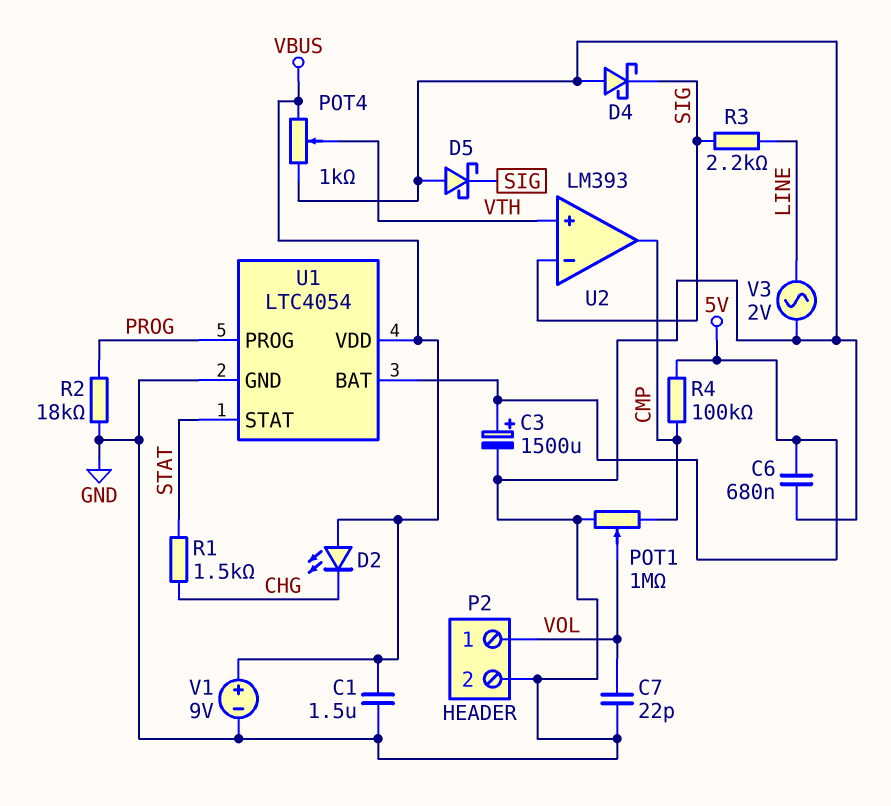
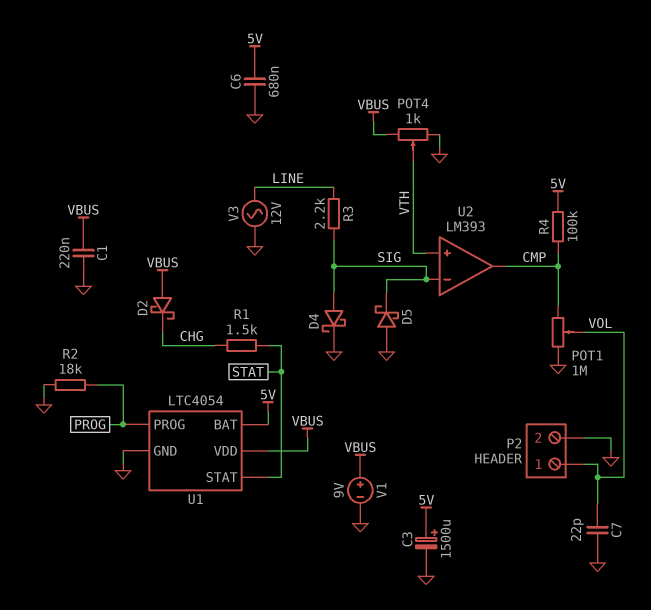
C1: 1.5uF (GND, VBUS) -> 220nF (GND, VBUS)
D2: LED (A VBUS, K CHG) -> schottky (A VBUS, K CHG)
D4: schottky (A GND, K SIG) -> schottky (A SIG, K GND)
V3: AC 2V (GND, LINE) -> AC 12V (GND, LINE)

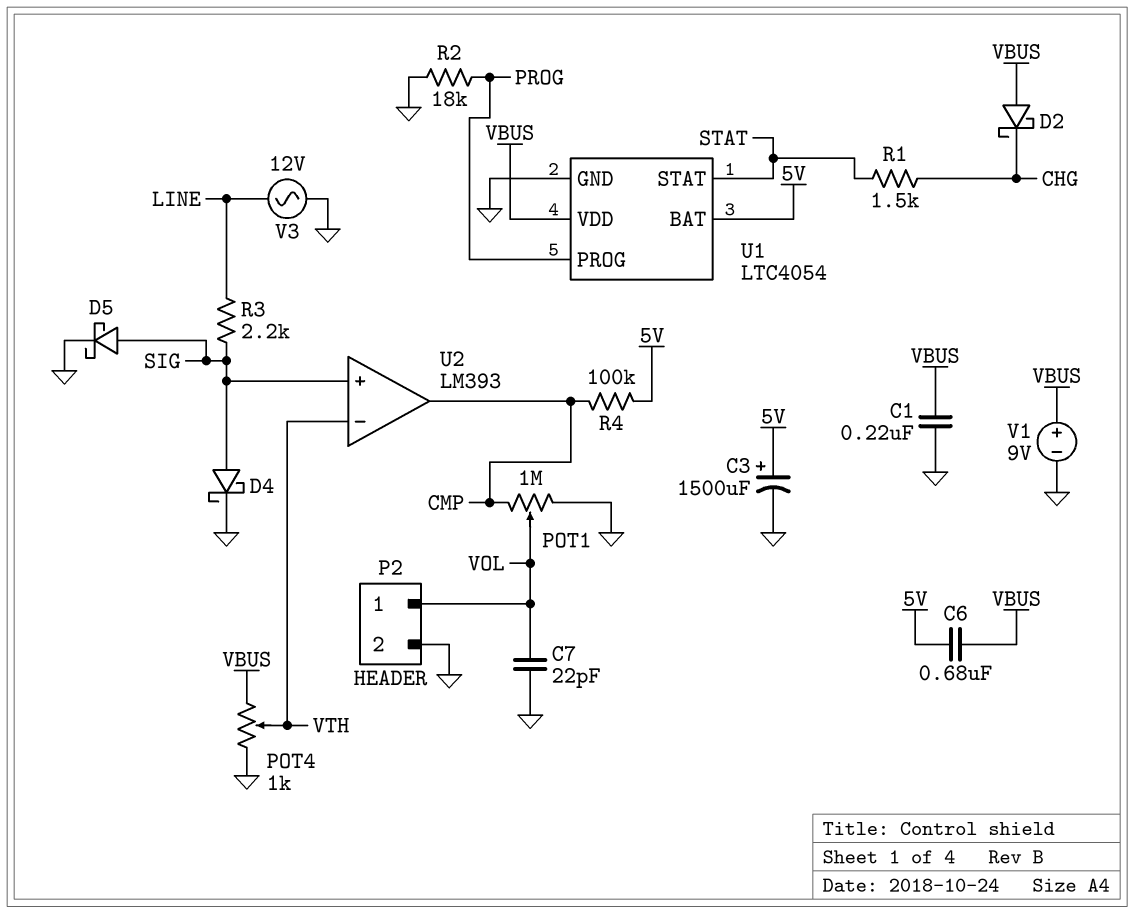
C6: 680nF (5V, GND) -> 680nF (5V, VBUS)
D5: schottky (A GND, K SIG) -> schottky (A SIG, K GND)
U2 pin in+: VTH -> SIG
U2 pin in-: SIG -> VTH

